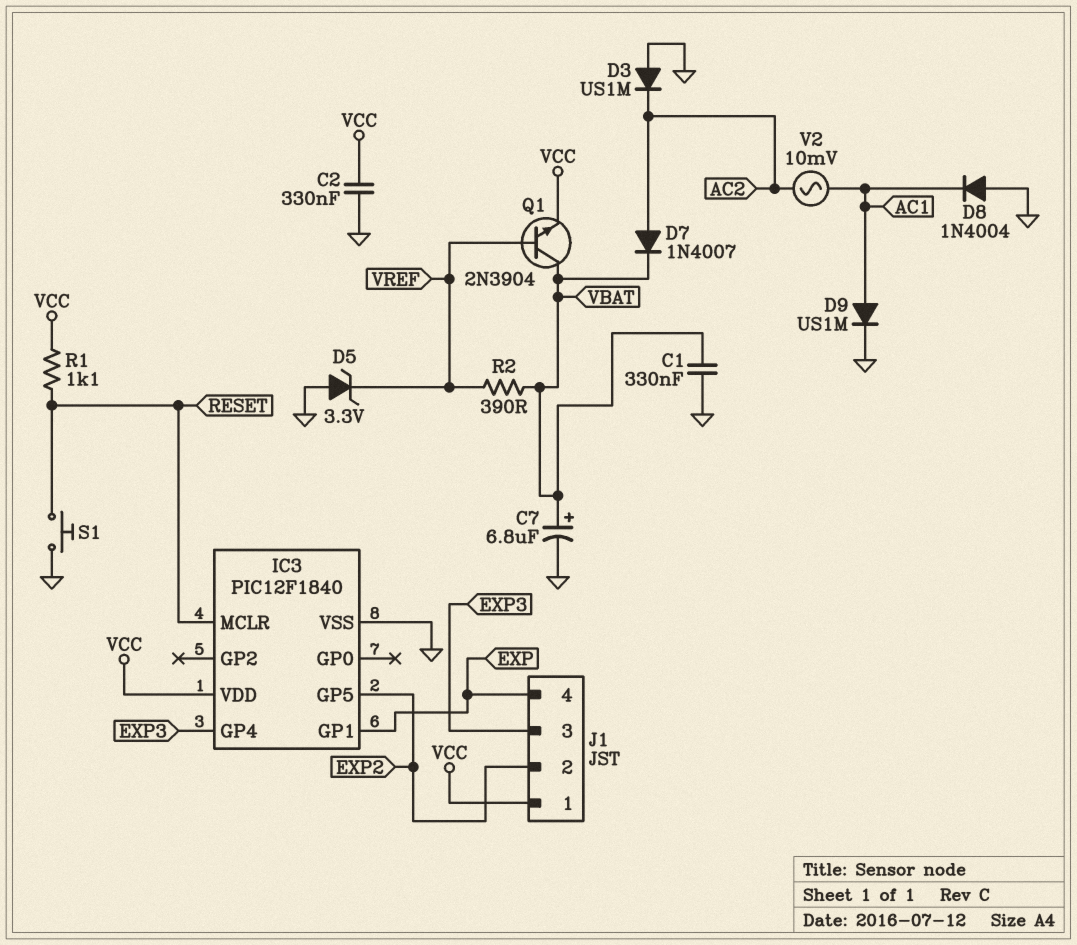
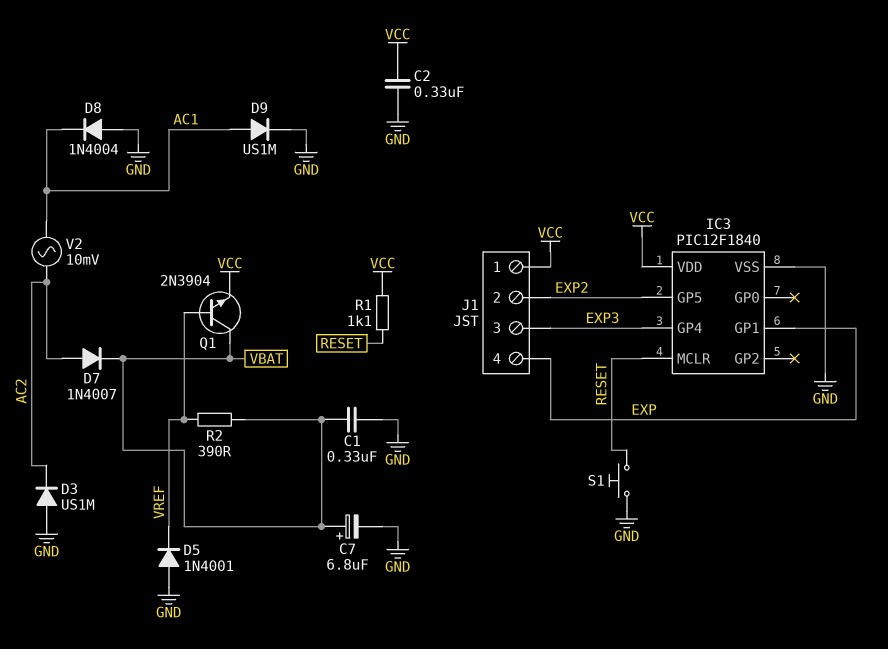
D5: zener 3.3V (A GND, K VREF) -> diode 1N4001 (A GND, K VREF)

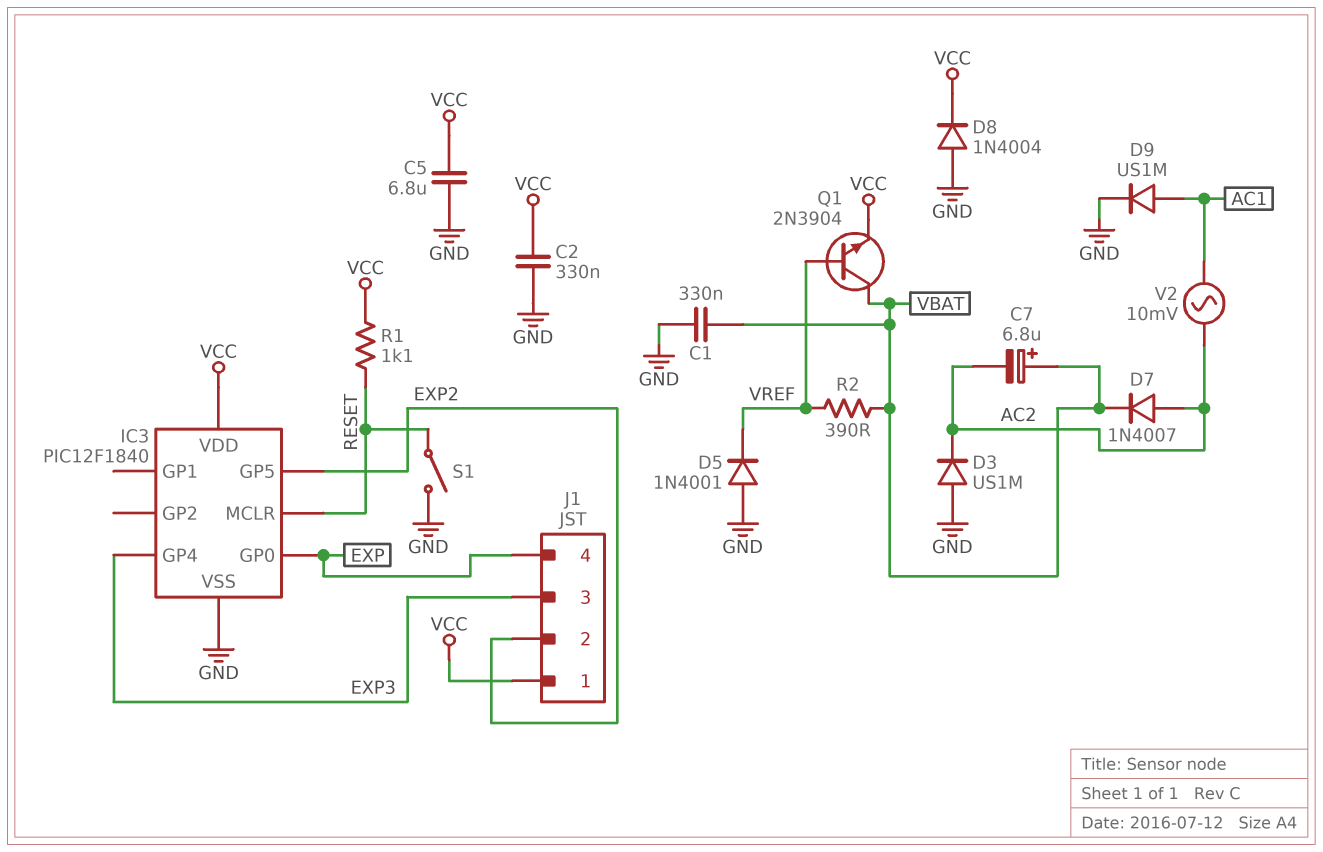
C5: none -> 6.8uF (GND, VCC)
C7: 6.8uF (plus VBAT, minus GND) -> 6.8uF (plus VBAT, minus AC2)
D8: diode 1N4004 (A GND, K AC1) -> diode 1N4004 (A GND, K VCC)
IC3 pin GP0: none -> EXP
IC3 pin GP1: EXP -> none
S1: button (GND, RESET) -> switch (GND, RESET)

